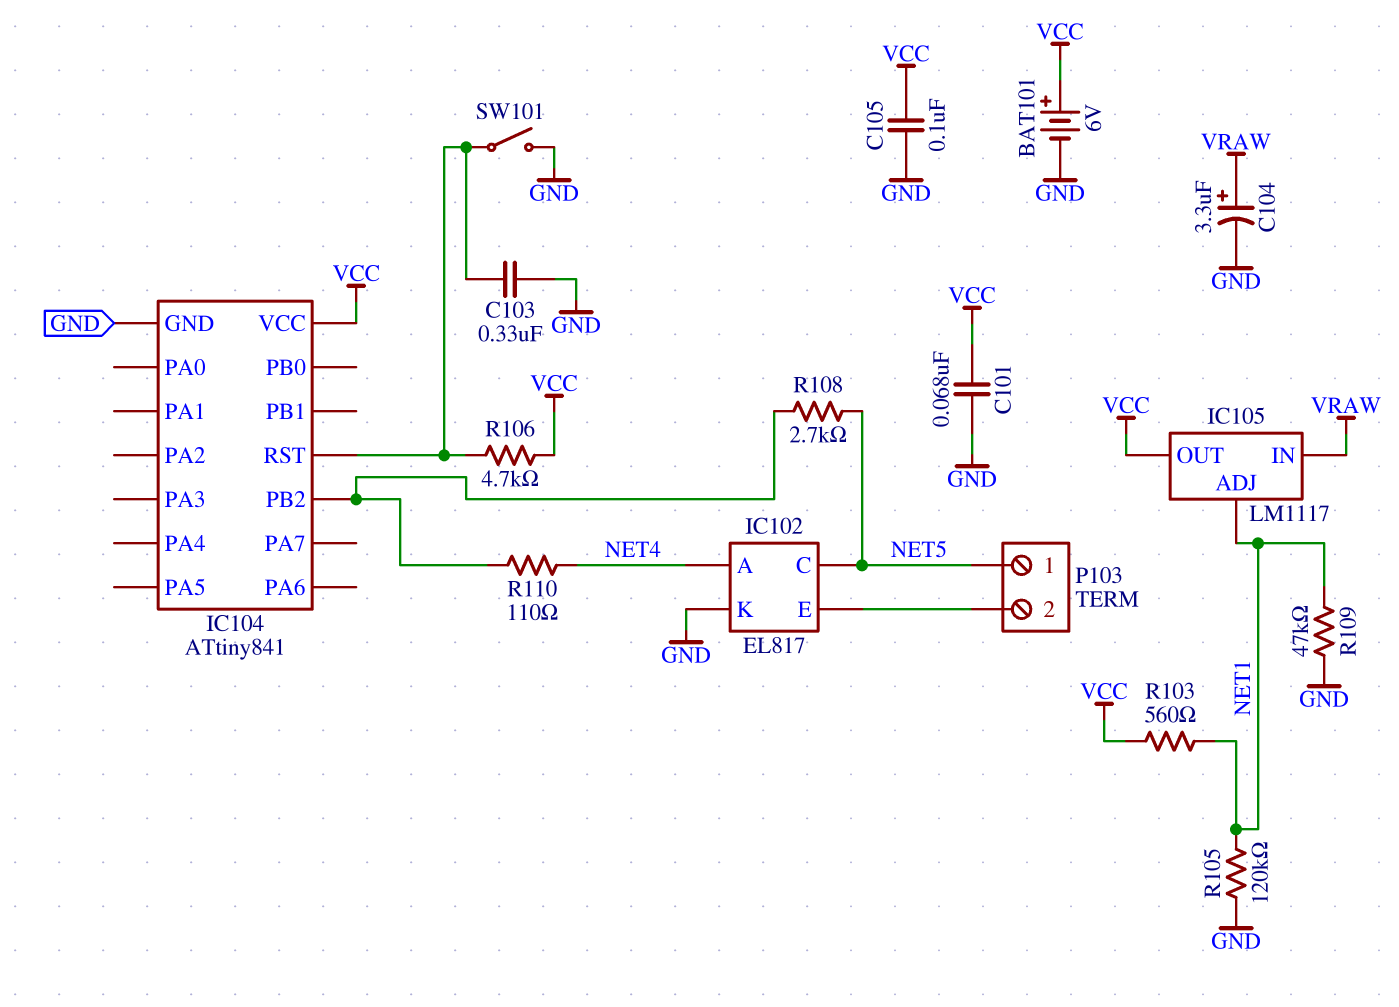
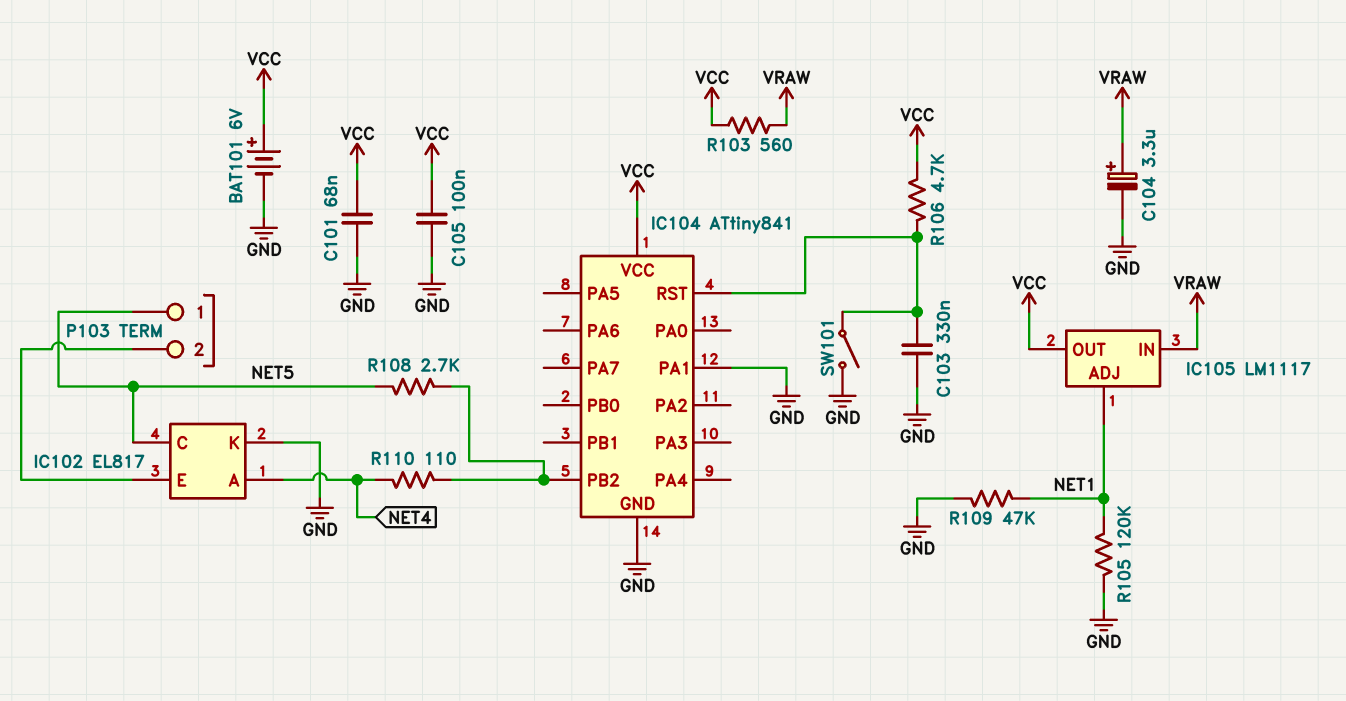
IC104 pin PA1: none -> GND
R103: 560 (NET1, VCC) -> 560 (VCC, VRAW)

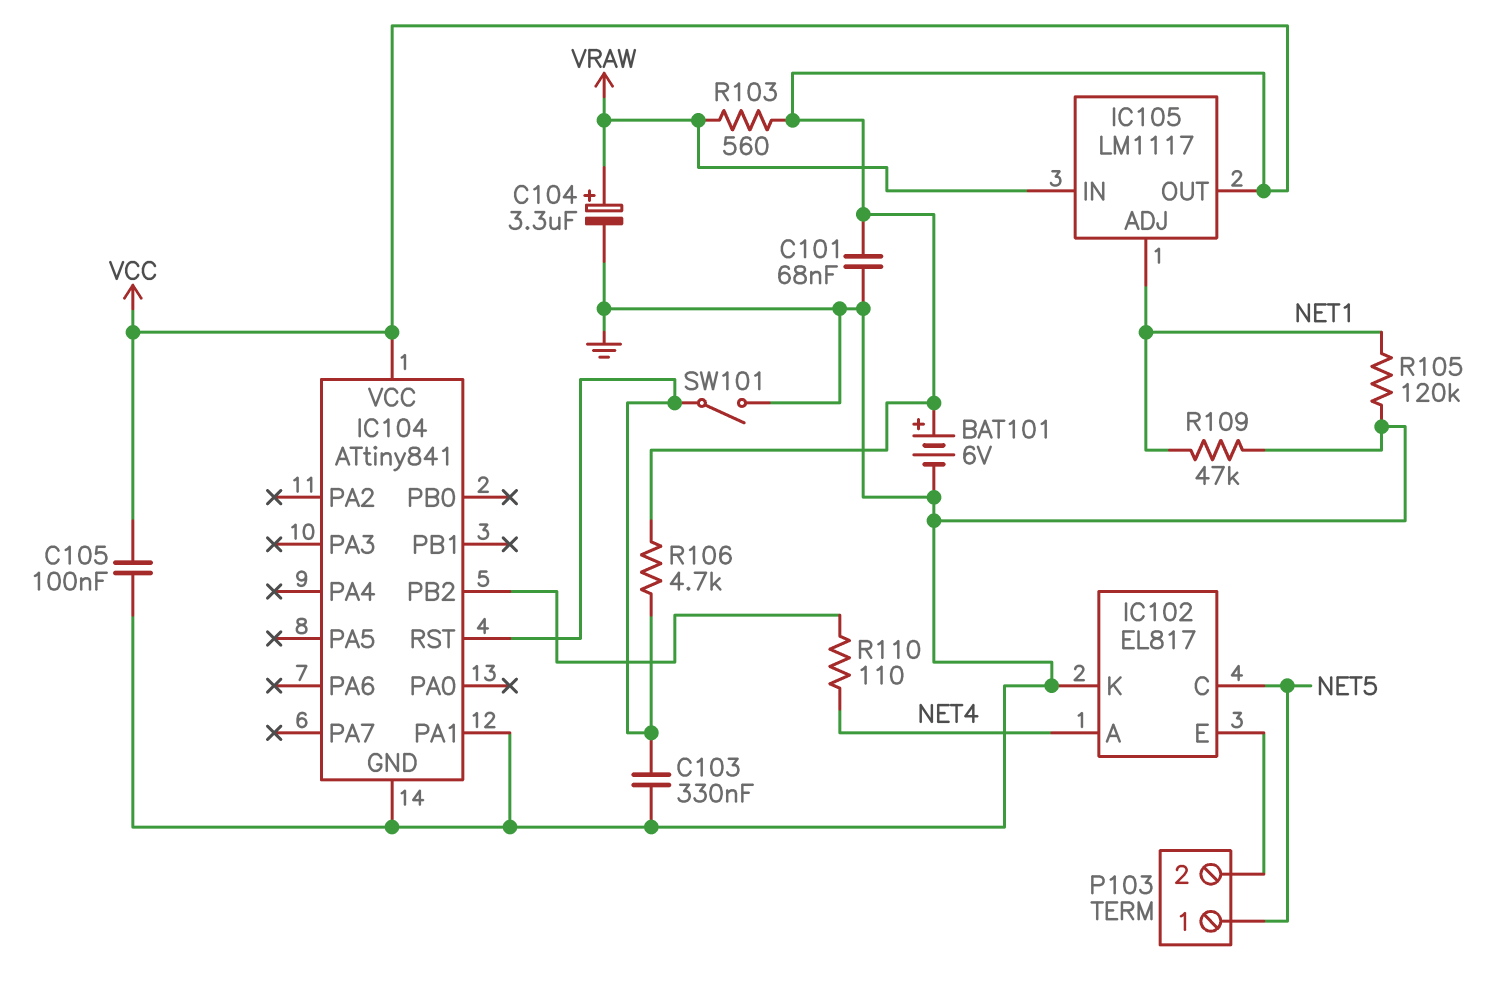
R108: 2.7k (IC104/PB2, NET5) -> none

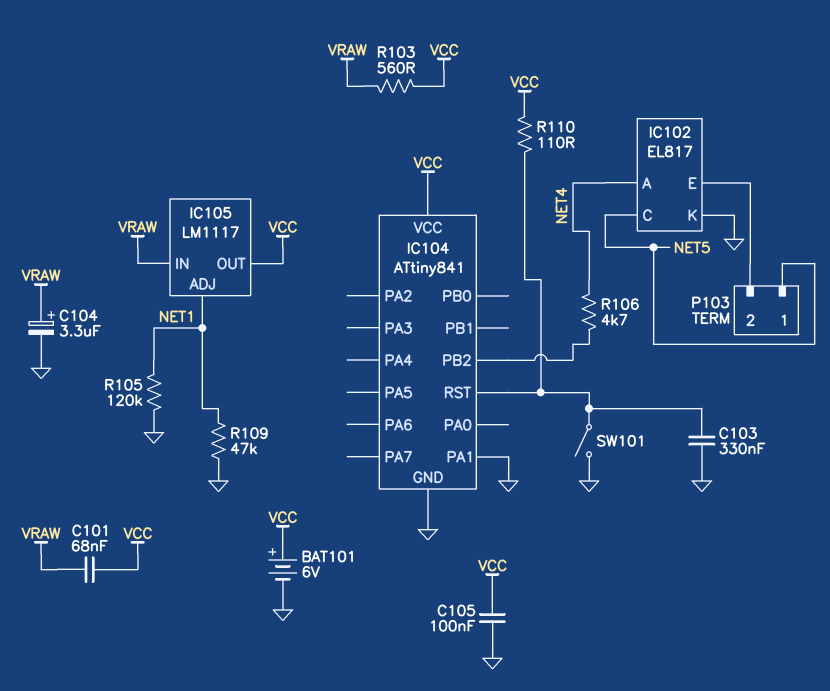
C101: 68nF (GND, VCC) -> 68nF (VCC, VRAW)
R106: 4.7k (IC104/RST, VCC) -> 4.7k (IC104/PB2, NET4)
R110: 110 (IC104/PB2, NET4) -> 110 (IC104/RST, VCC)

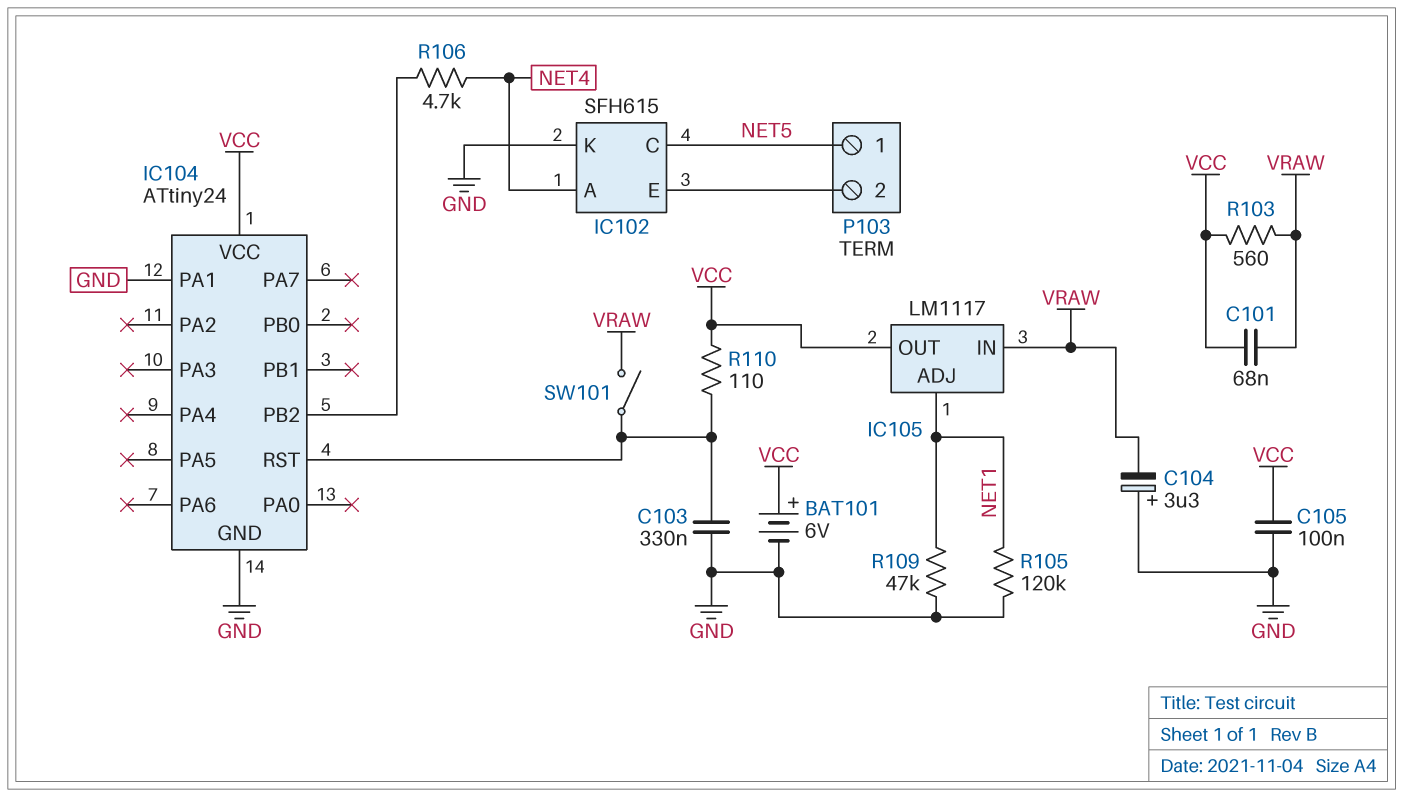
C104: 3.3uF (plus VRAW, minus GND) -> 3.3uF (plus GND, minus VRAW)
IC102: EL817 -> SFH615
IC104: ATtiny841 -> ATtiny24
SW101: switch (GND, IC104/RST) -> switch (IC104/RST, VRAW)

